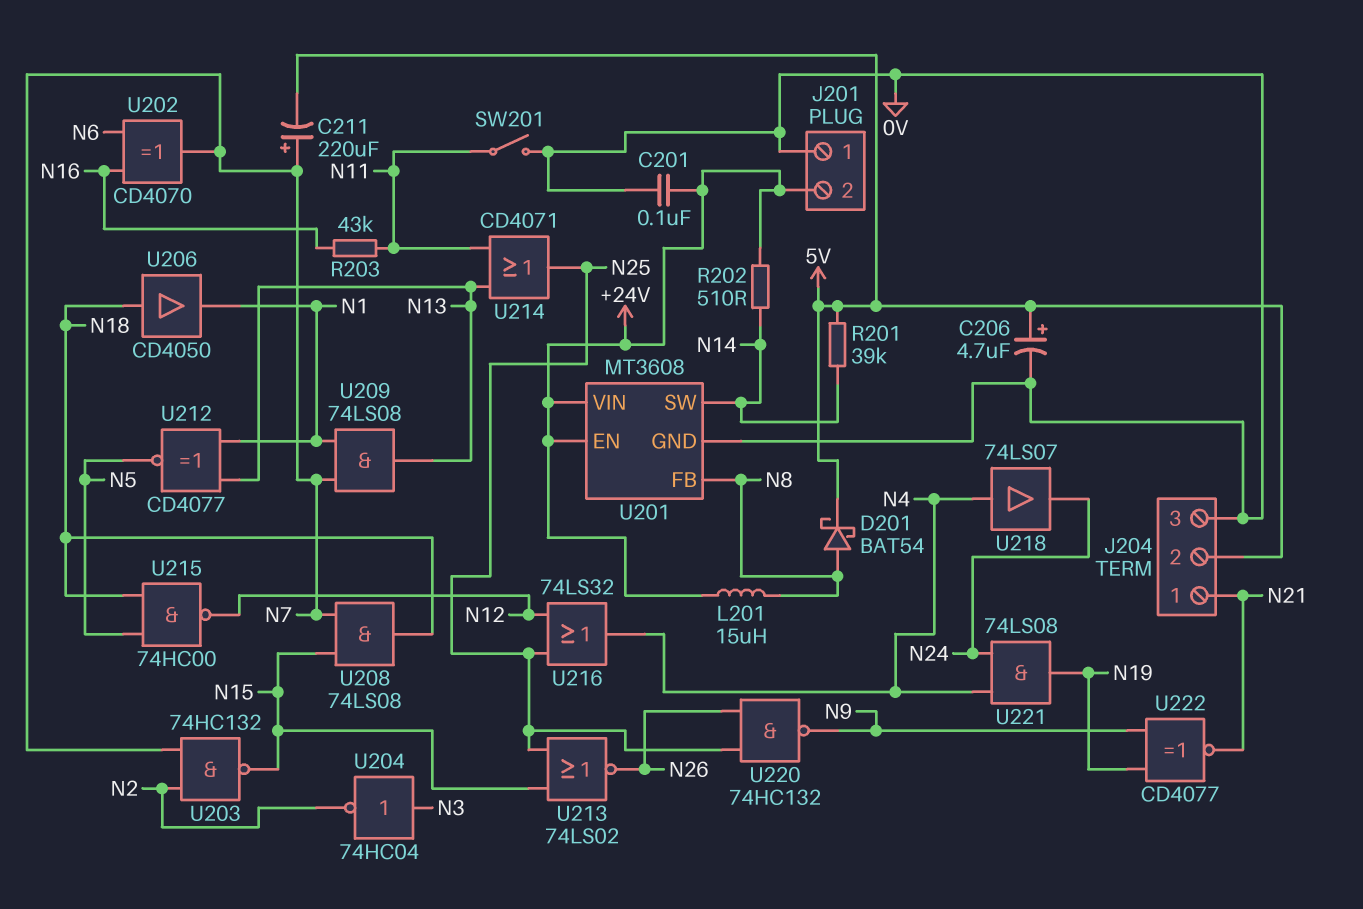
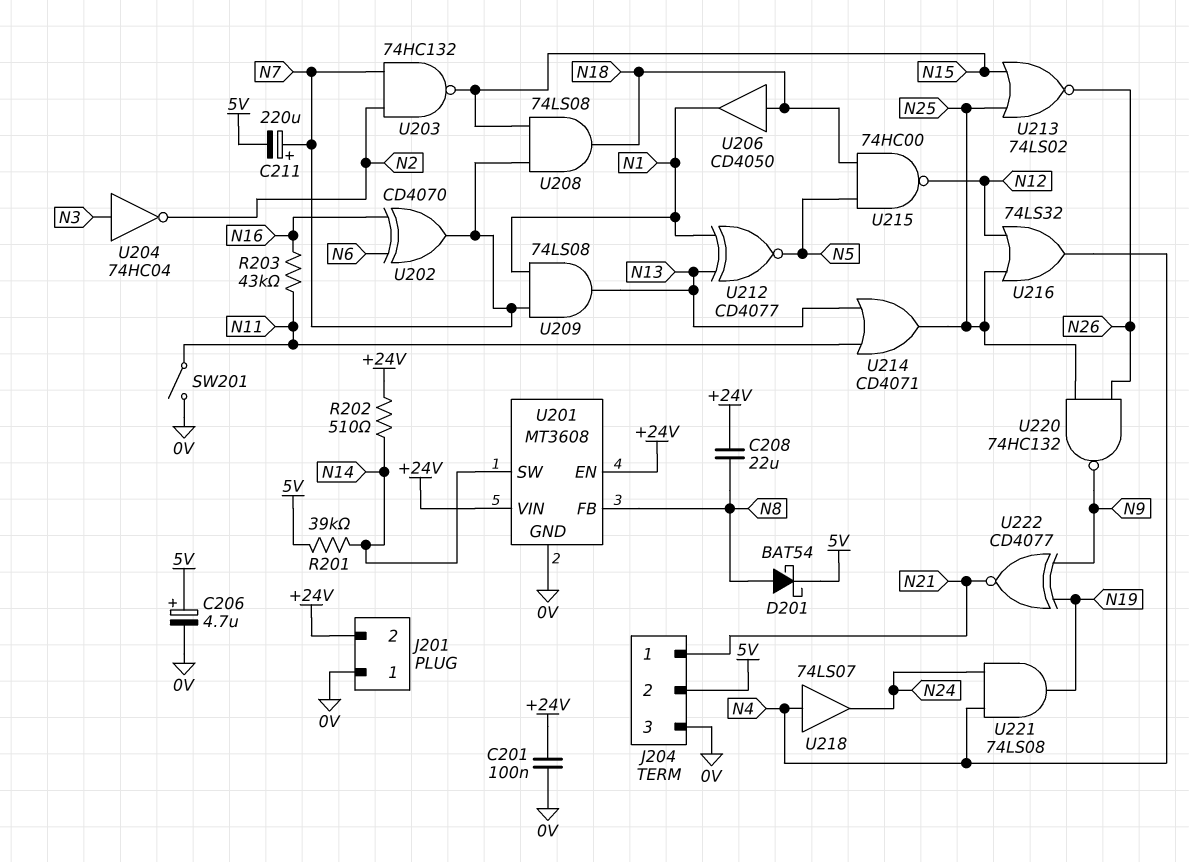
C208: none -> 22uF (+24V, N8)
L201: 15uH (+24V, N8) -> none

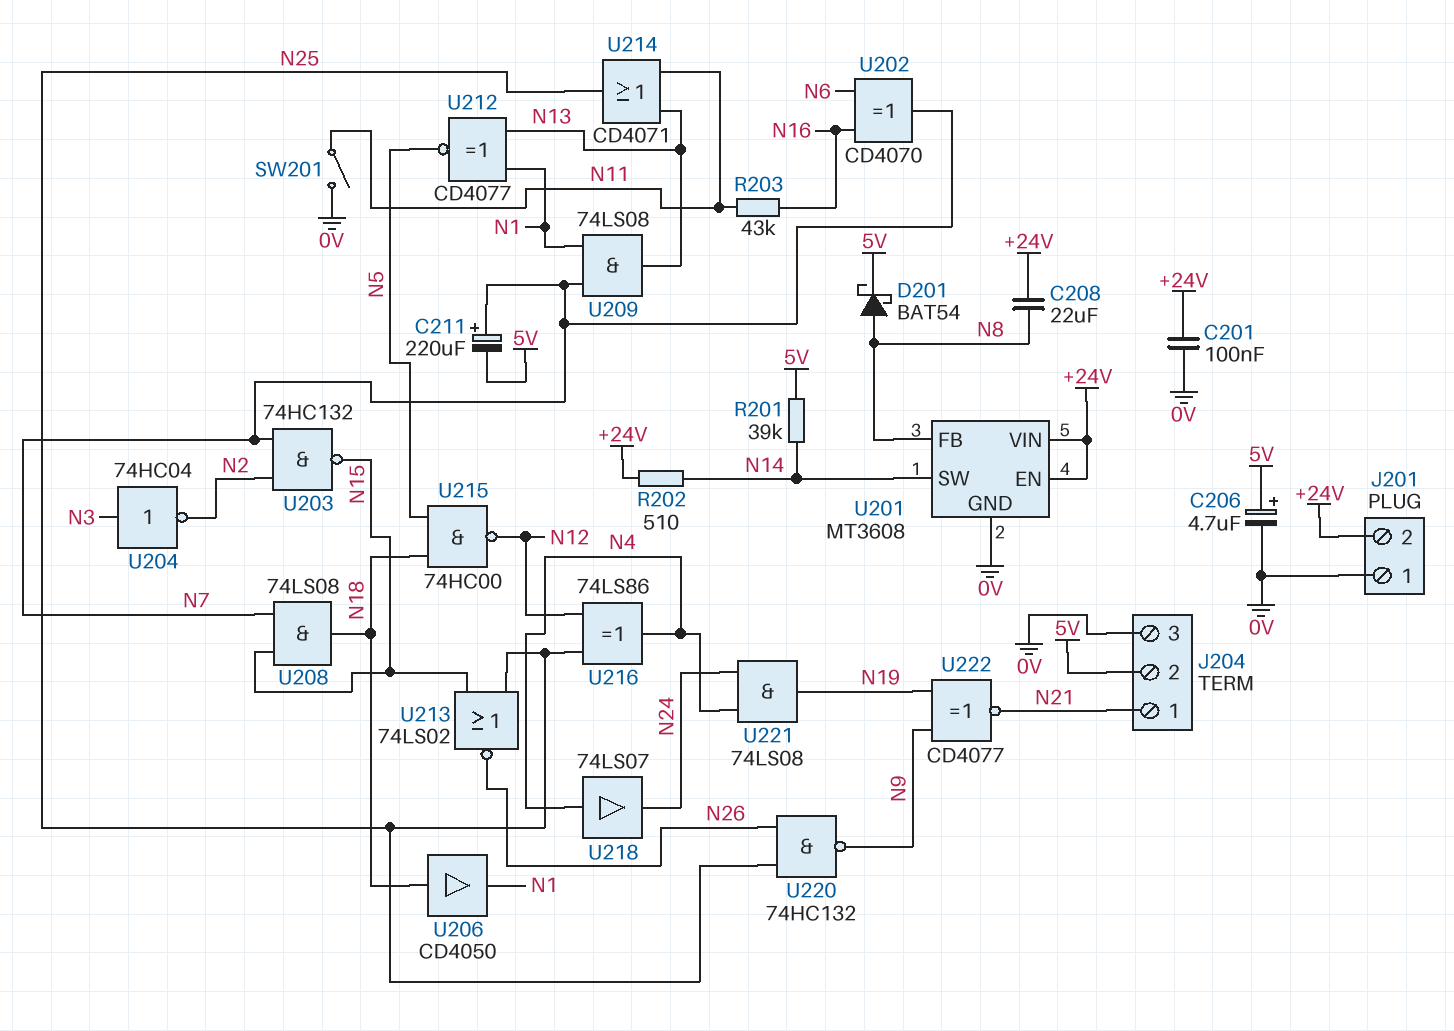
U216: OR 74LS32 (in N12, in N25, out N4) -> XOR 74LS86 (in N12, in N25, out N4)

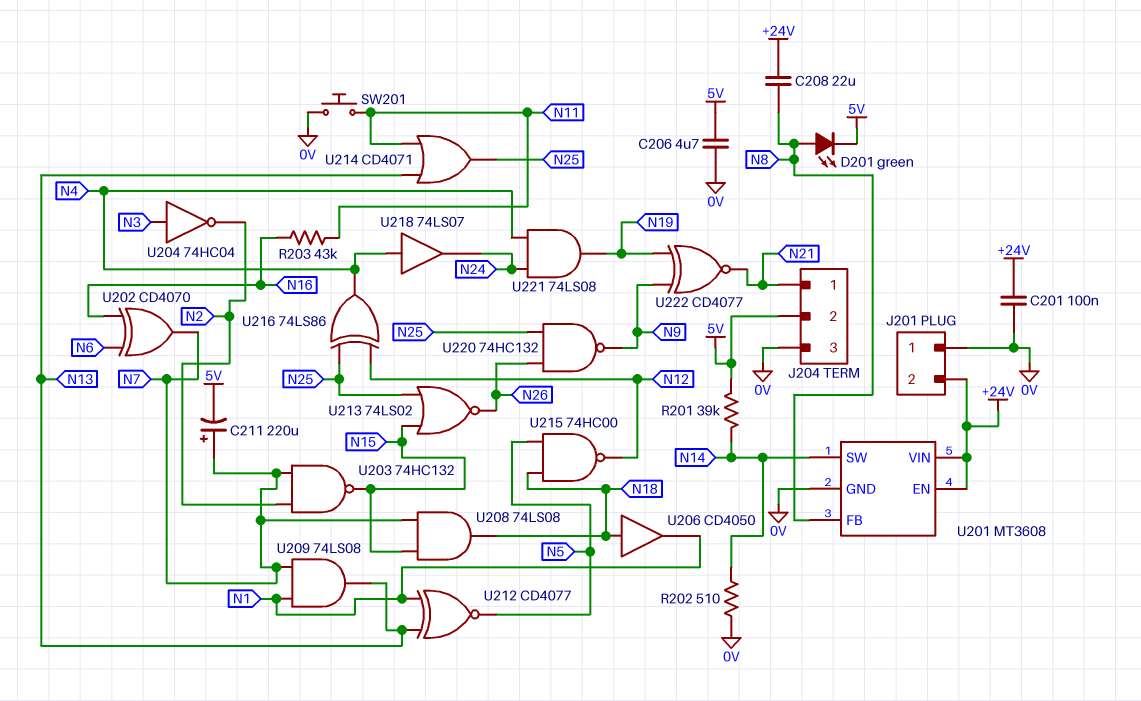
C206: 4.7uF (plus 5V, minus 0V) -> 4.7uF (0V, 5V)
D201: schottky BAT54 (A N8, K 5V) -> LED green (A N8, K 5V)
R202: 510 (+24V, N14) -> 510 (0V, N14)
SW201: switch (0V, N11) -> button (0V, N11)

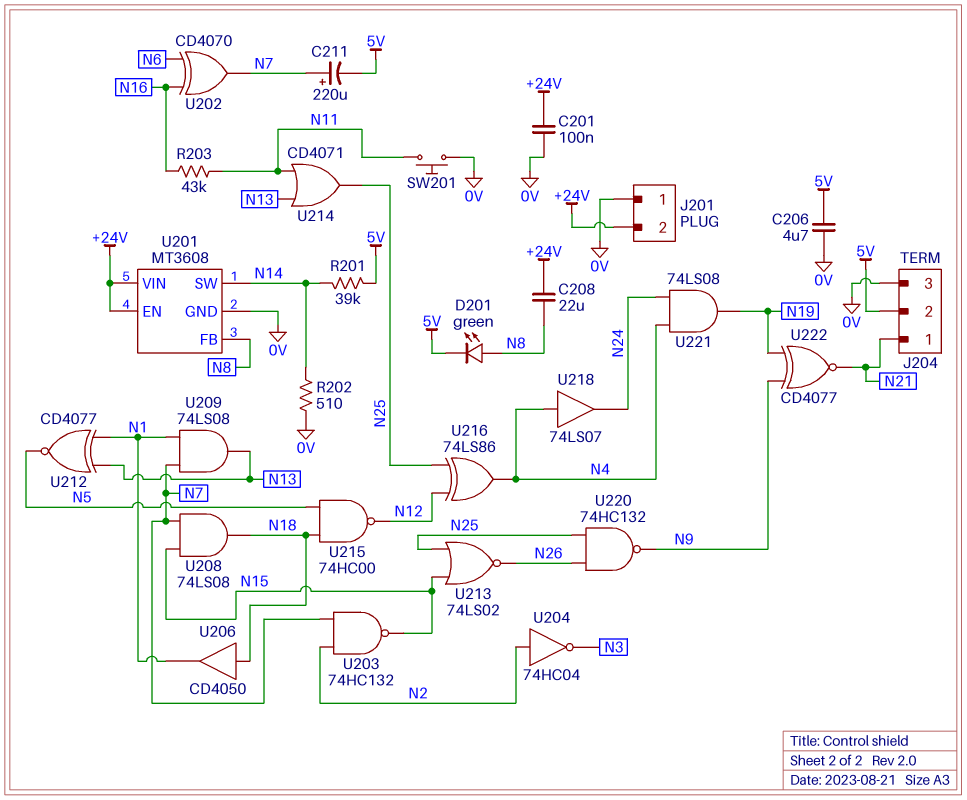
U204: NOT 74HC04 (in N3, out N2) -> NOT 74HC04 (in N2, out N3)

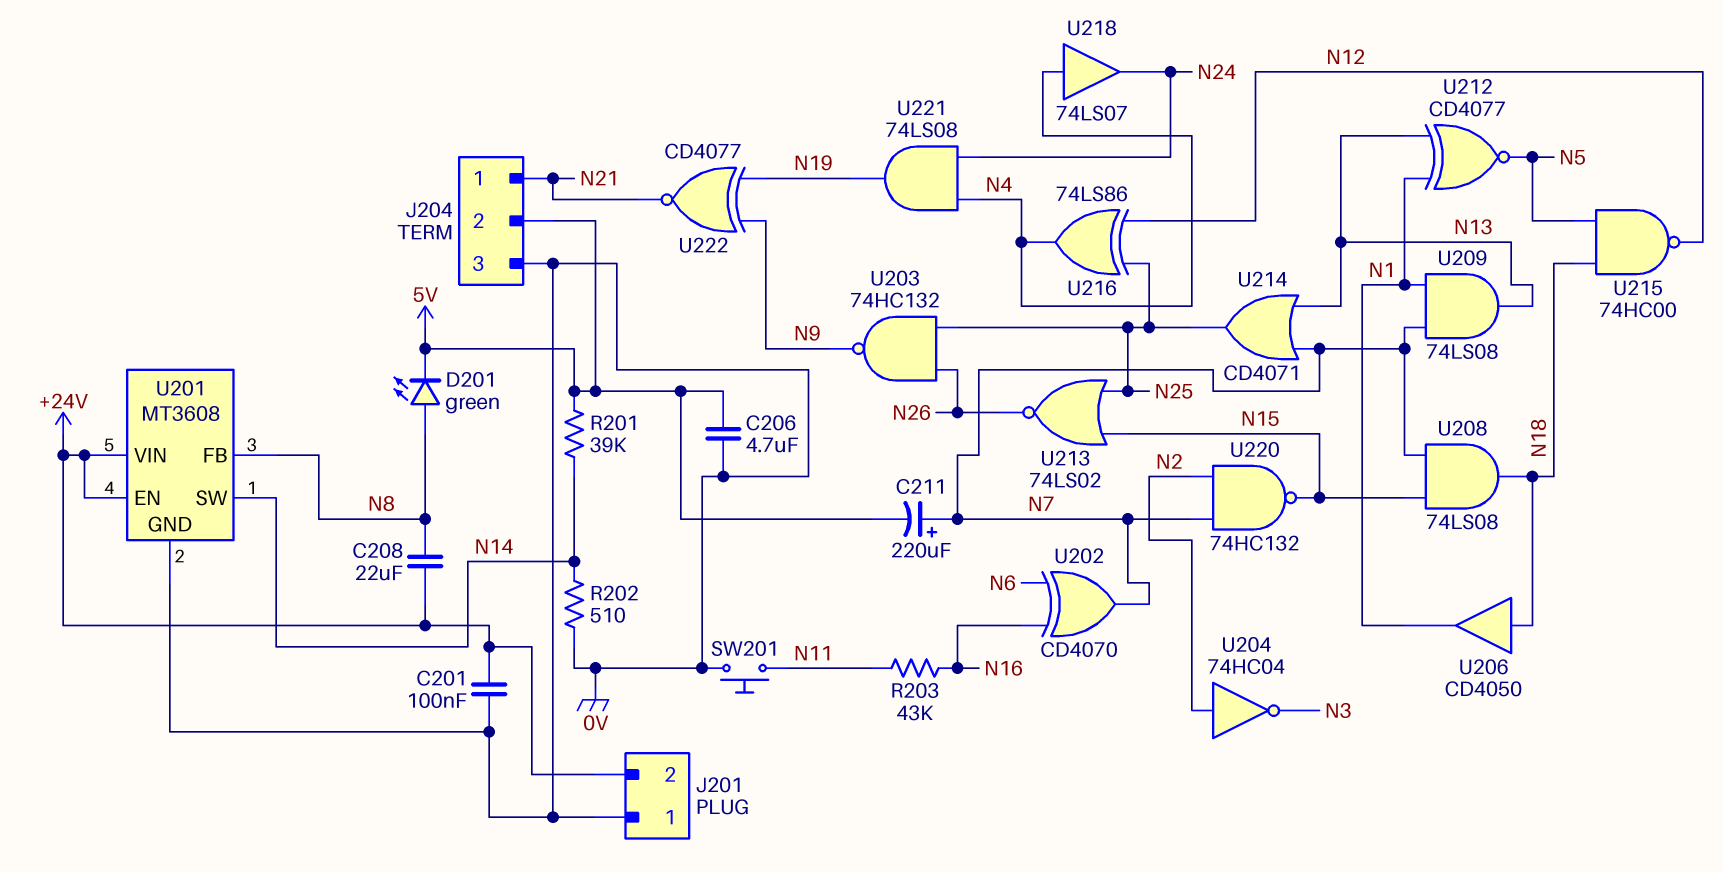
U203: NAND 74HC132 (in N2, in N7, out N15) -> NAND 74HC132 (in N25, in N26, out N9)
U214: OR CD4071 (in N11, in N13, out N25) -> OR CD4071 (in N7, in N13, out N25)
U220: NAND 74HC132 (in N25, in N26, out N9) -> NAND 74HC132 (in N2, in N7, out N15)

